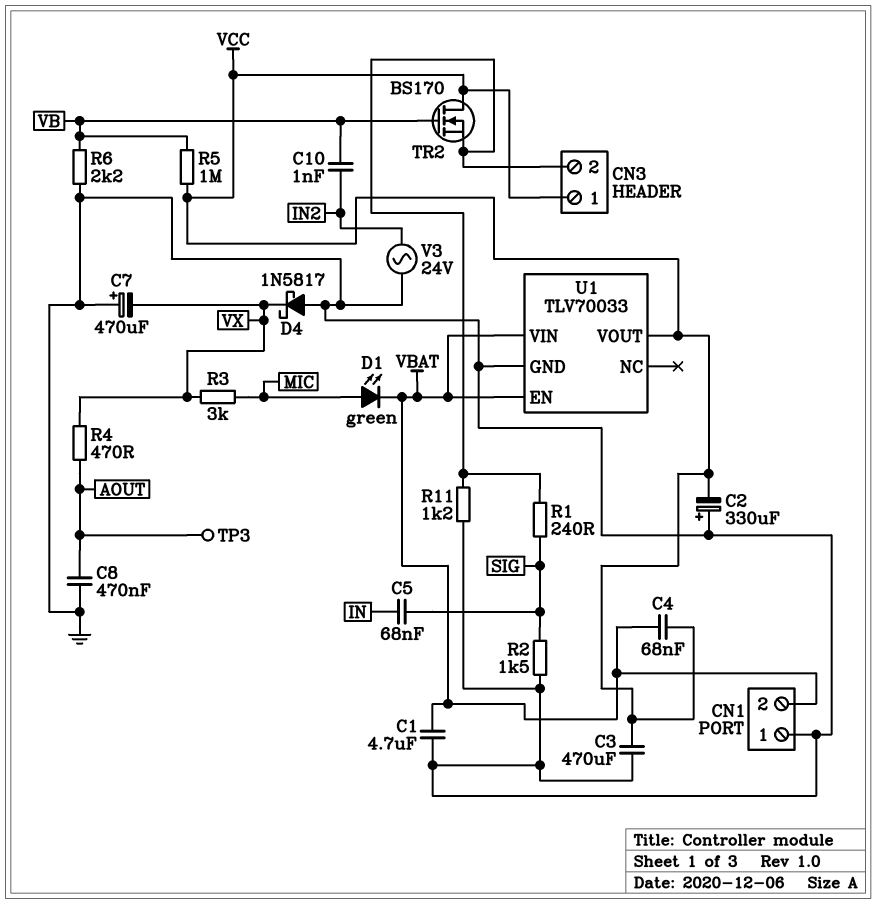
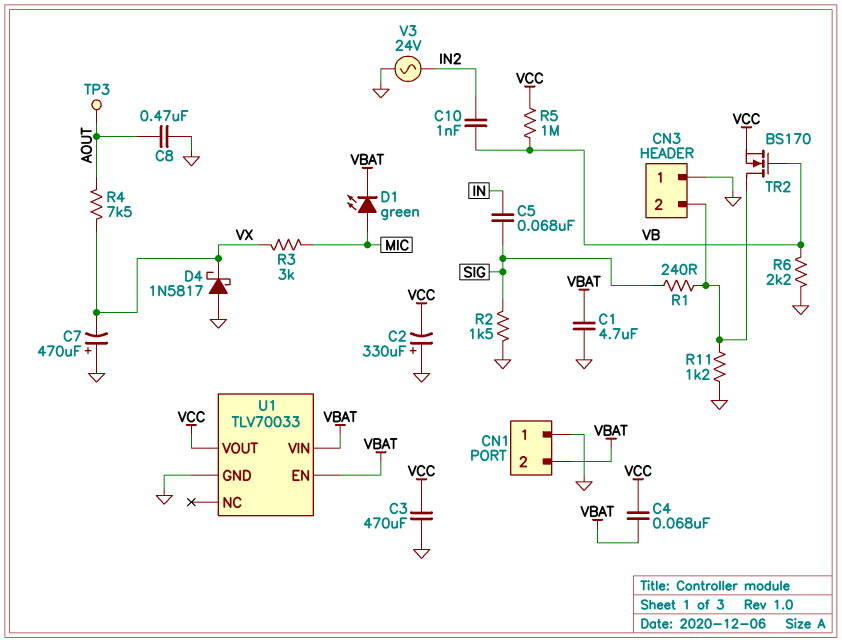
CN3 pin 1: VCC -> GND
R4: 470 (AOUT, VX) -> 7.5k (AOUT, VX)
TR2: NMOS BS170 (G VB, D VCC, S CN3/2) -> NMOS BS170 (G VB, D CN3/2, S VCC)

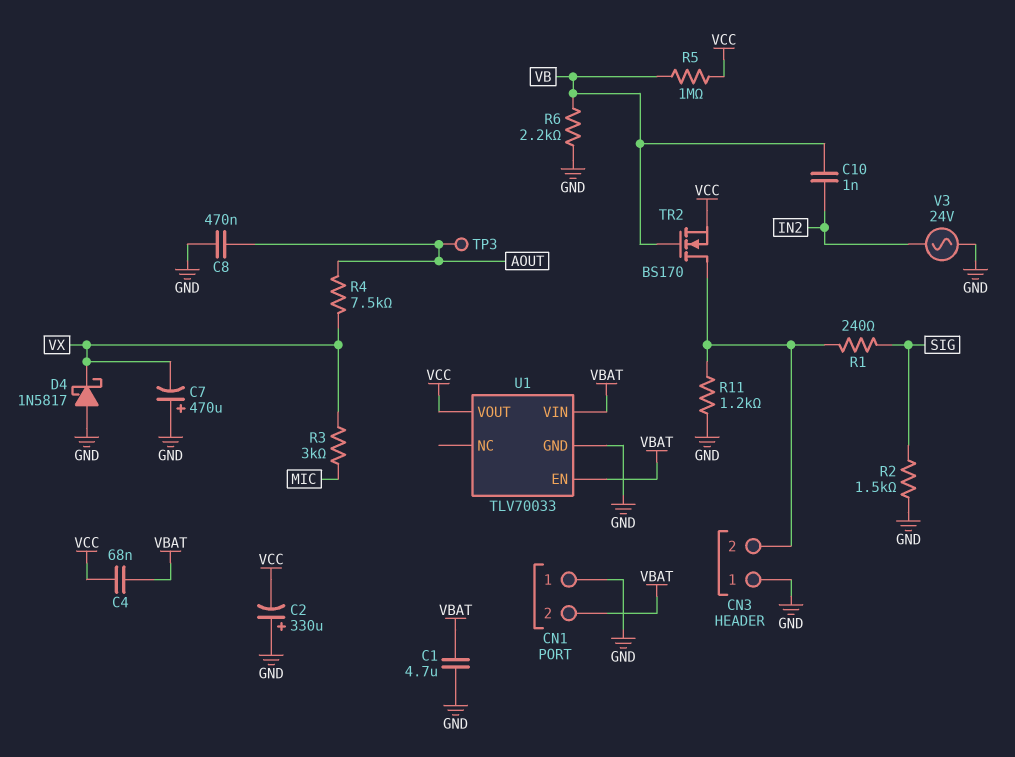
C3: 470uF (GND, VCC) -> none
C5: 68nF (IN, SIG) -> none
D1: LED green (A MIC, K VBAT) -> none

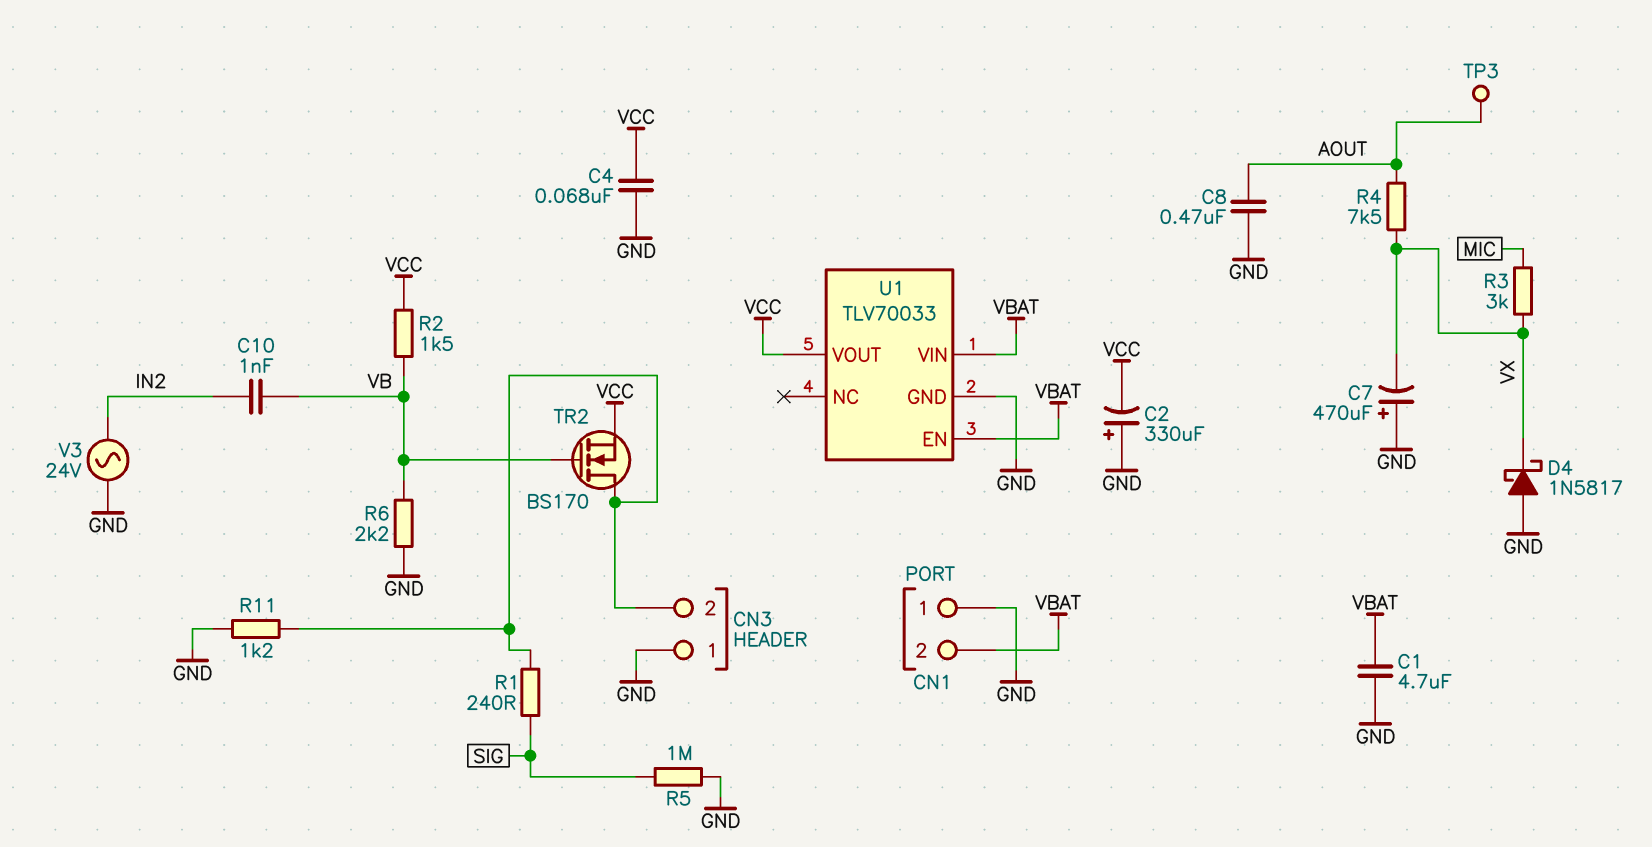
C4: 68nF (VBAT, VCC) -> 68nF (GND, VCC)
R2: 1.5k (GND, SIG) -> 1.5k (VB, VCC)
R5: 1M (VB, VCC) -> 1M (GND, SIG)

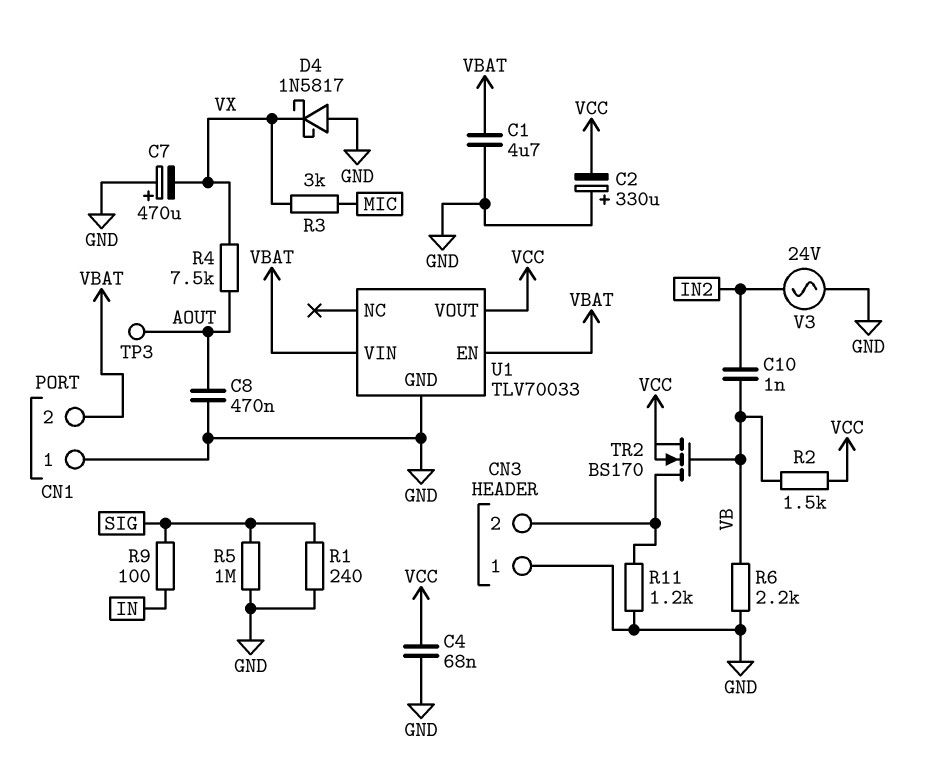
R1: 240 (CN3/2, SIG) -> 240 (GND, SIG)
R9: none -> 100 (IN, SIG)

